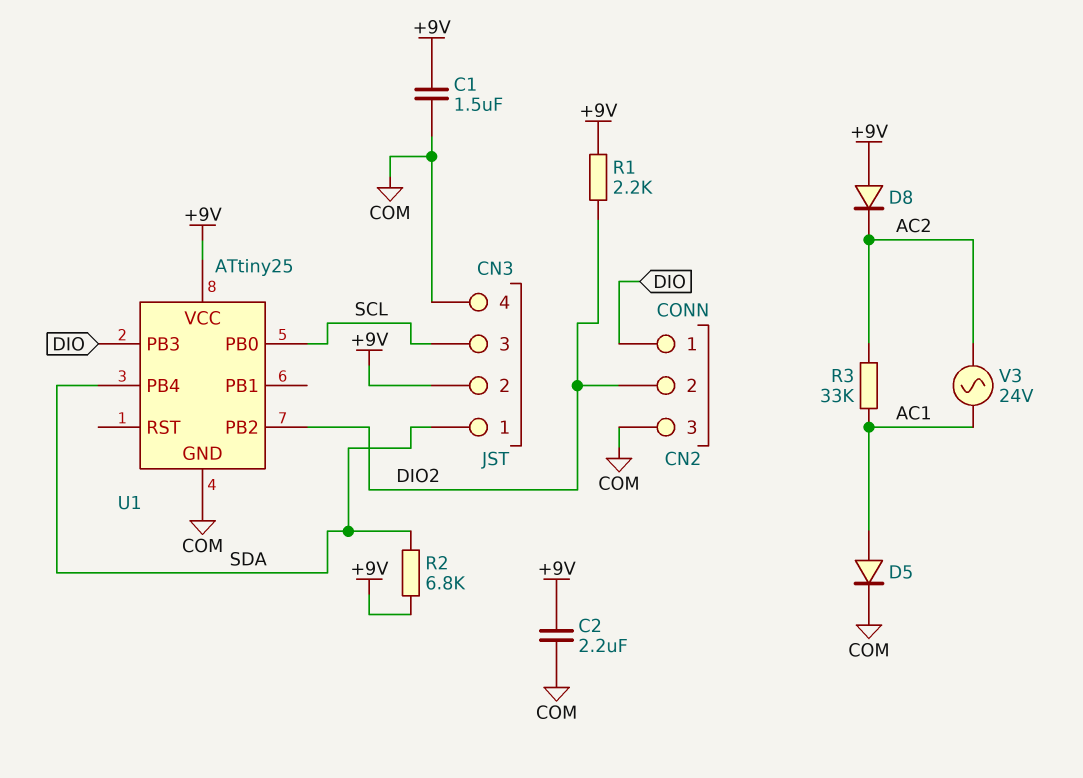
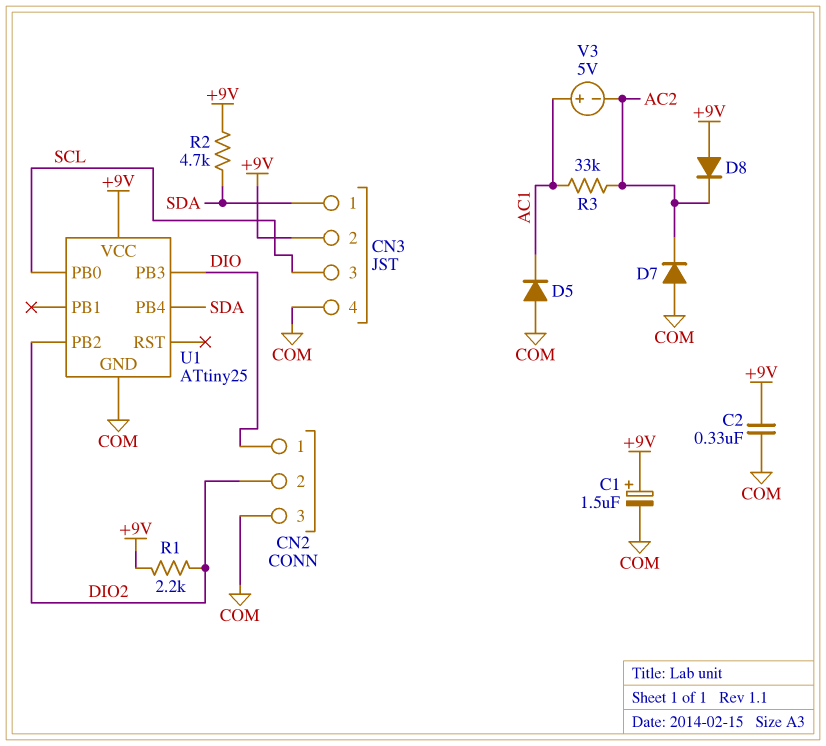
C1: 1.5uF (+9V, COM) -> 1.5uF (plus +9V, minus COM)
C2: 2.2uF (+9V, COM) -> 330nF (+9V, COM)
D5: diode (A AC1, K COM) -> diode (A COM, K AC1)
D7: none -> diode (A COM, K AC2)
R2: 6.8k (+9V, SDA) -> 4.7k (+9V, SDA)
V3: AC 24V (AC1, AC2) -> 5V (plus AC1, minus AC2)

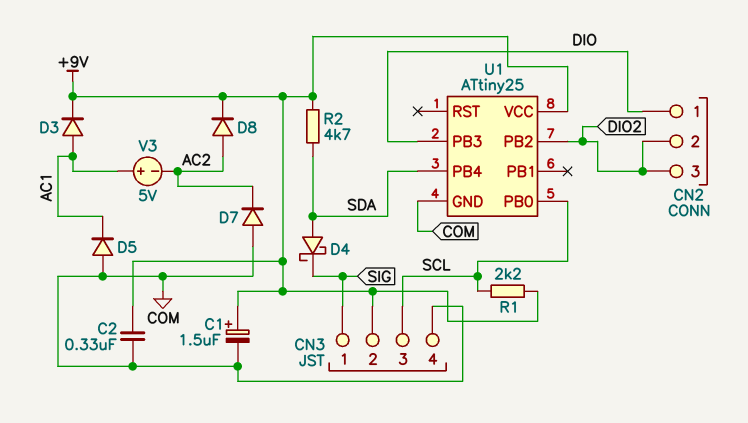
CN2 pin 3: COM -> DIO2
CN3 pin 1: SDA -> SIG
D3: none -> diode (A AC1, K +9V)
D4: none -> schottky (A SDA, K SIG)
D8: diode (A +9V, K AC2) -> diode (A AC2, K +9V)
R1: 2.2k (+9V, DIO2) -> 2.2k (+9V, SCL)
R3: 33k (AC1, AC2) -> none

